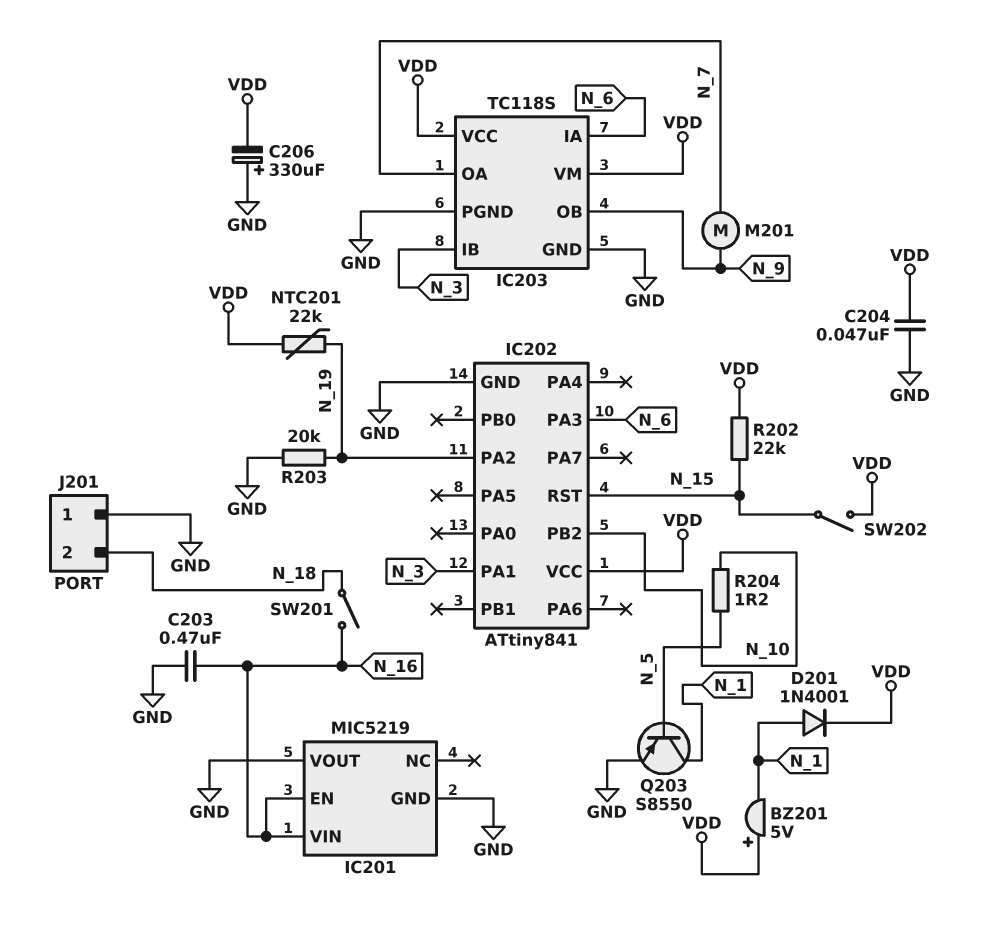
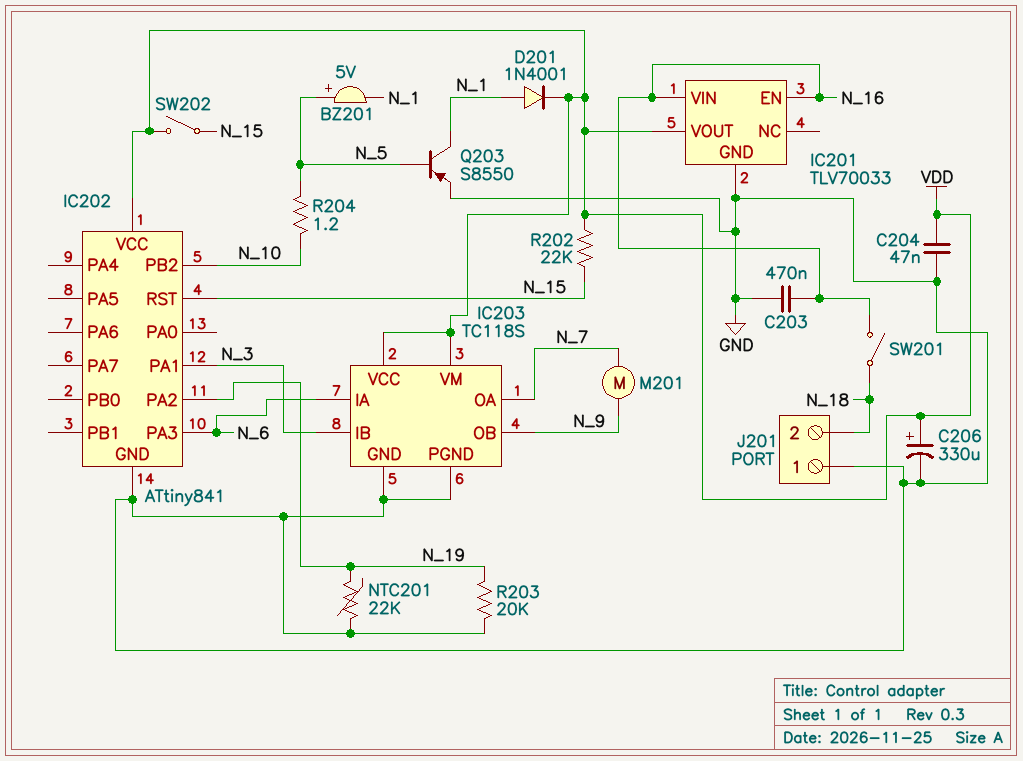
BZ201: buzzer 5V (plus VDD, minus N_1) -> buzzer 5V (plus N_5, minus N_1)
C206: 330uF (plus GND, minus VDD) -> 330uF (plus VDD, minus GND)
IC201: MIC5219 -> TLV70033
IC201 pin VOUT: GND -> VDD
NTC201: 22k (N_19, VDD) -> 22k (GND, N_19)

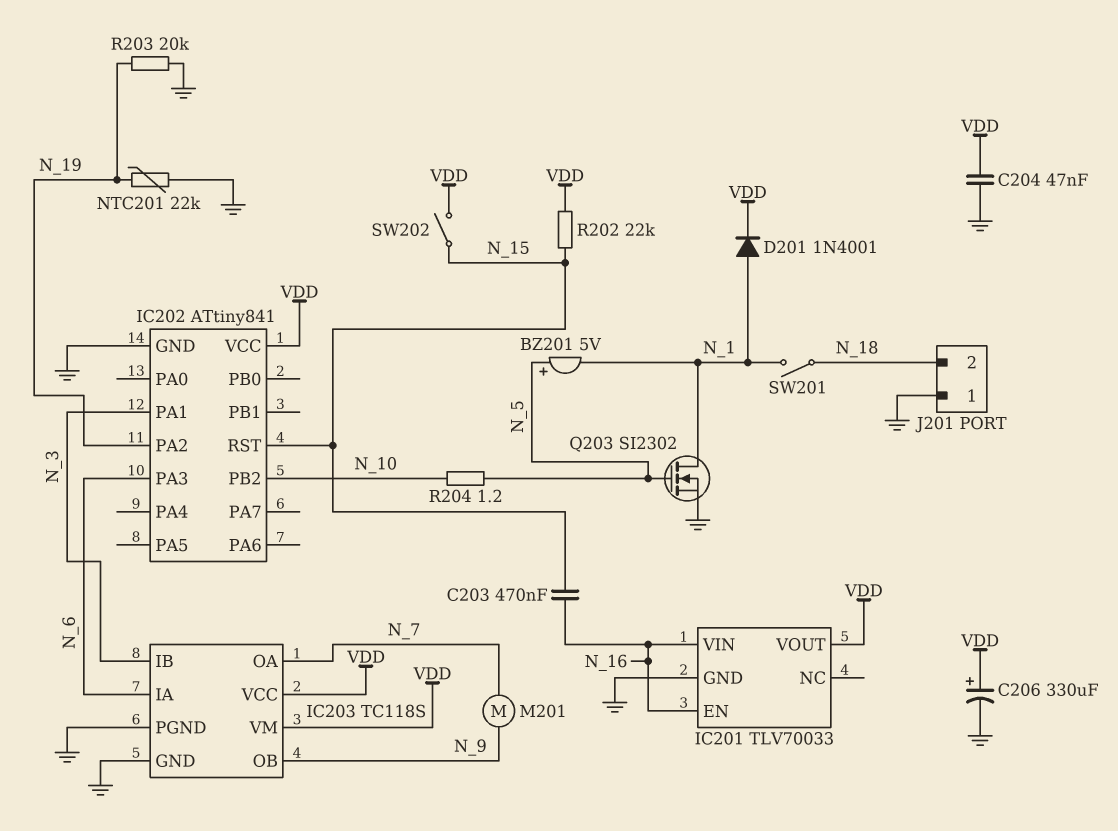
C203: 470nF (GND, N_16) -> 470nF (N_15, N_16)
Q203: PNP S8550 (B N_5, C N_1, E GND) -> NMOS SI2302 (G N_5, D N_1, S GND)
SW201: switch (N_16, N_18) -> switch (N_1, N_18)

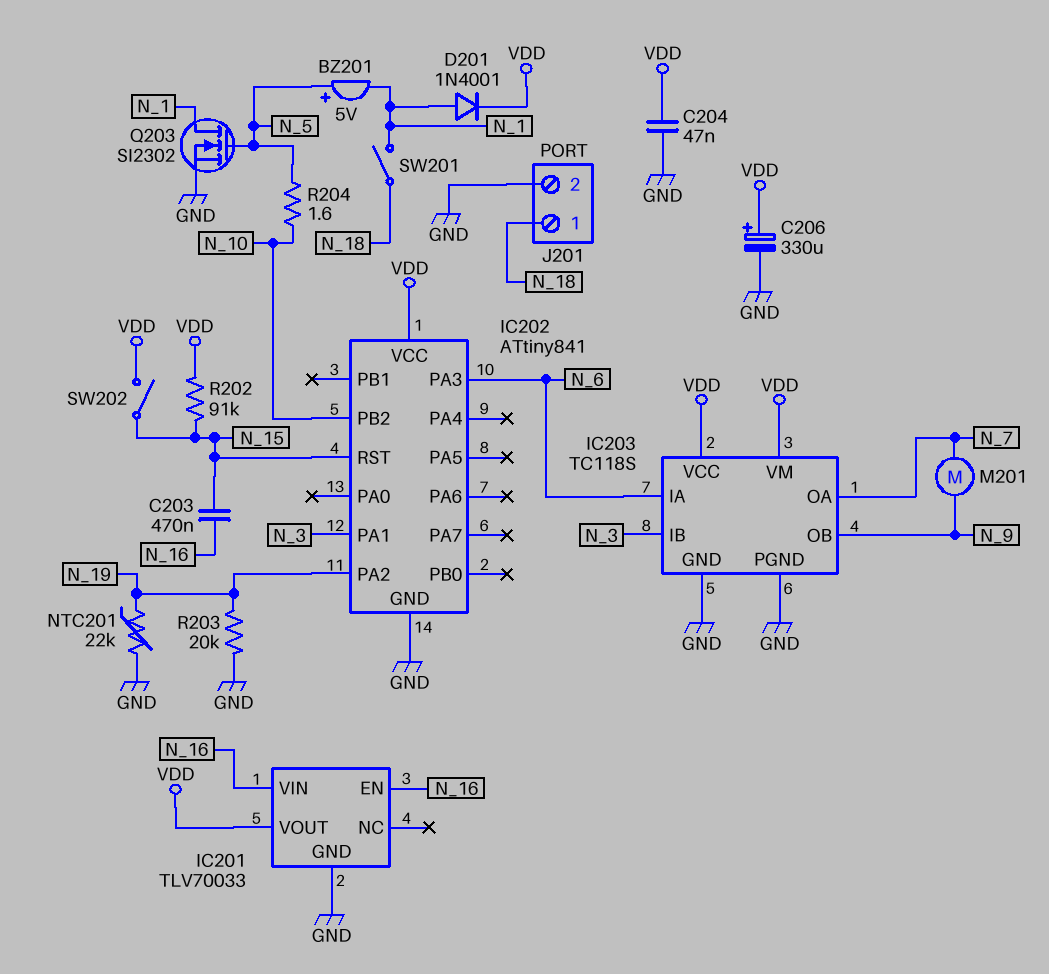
J201 pin 1: GND -> N_18
J201 pin 2: N_18 -> GND
R202: 22k (N_15, VDD) -> 91k (N_15, VDD)
R204: 1.2 (N_5, N_10) -> 1.6 (N_5, N_10)

